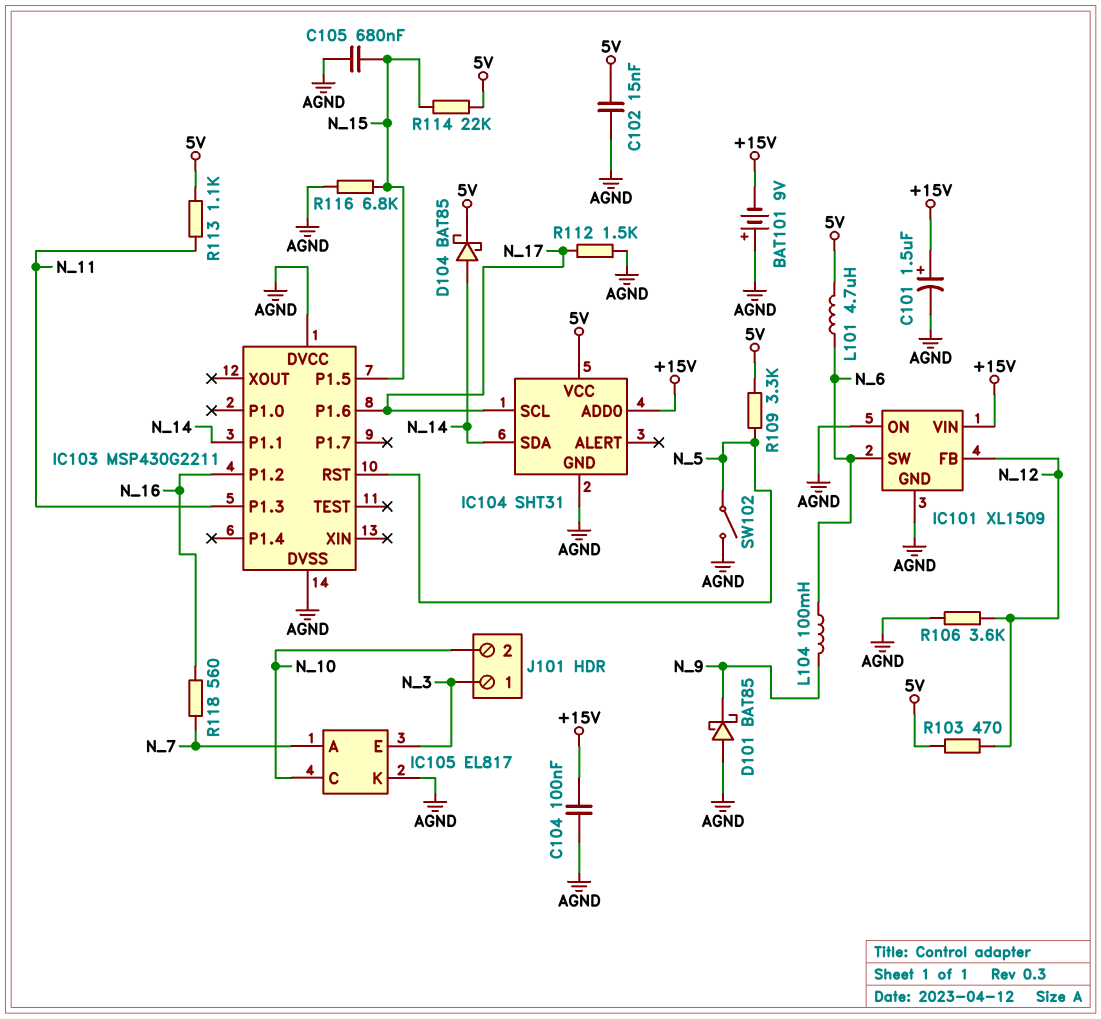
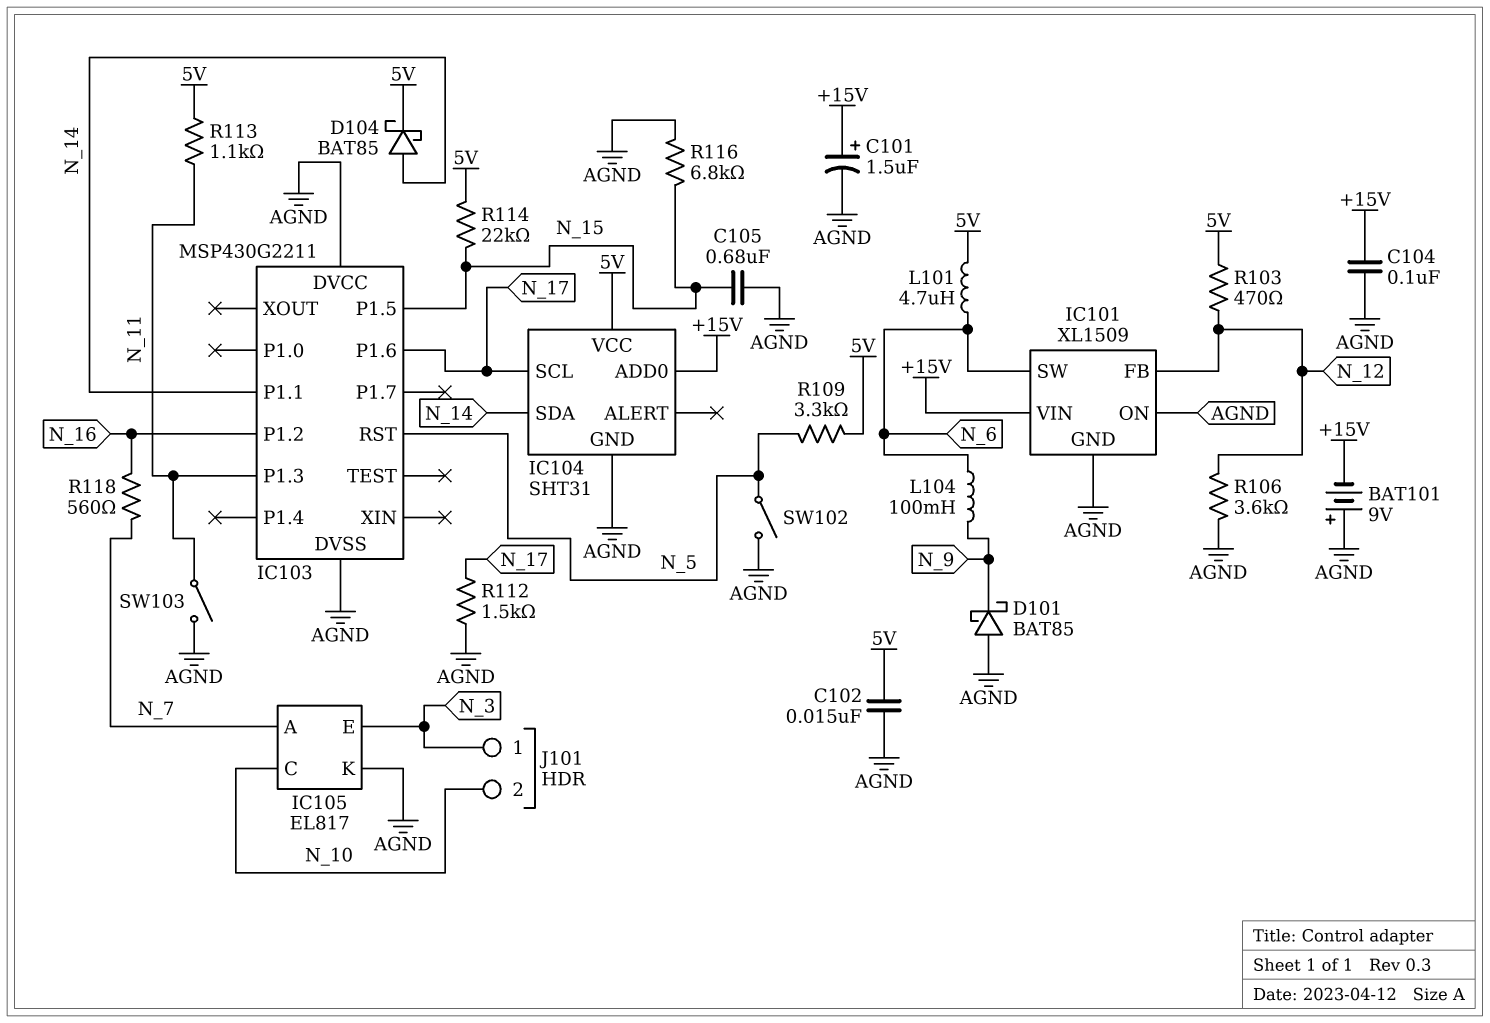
SW103: none -> switch (AGND, N_11)

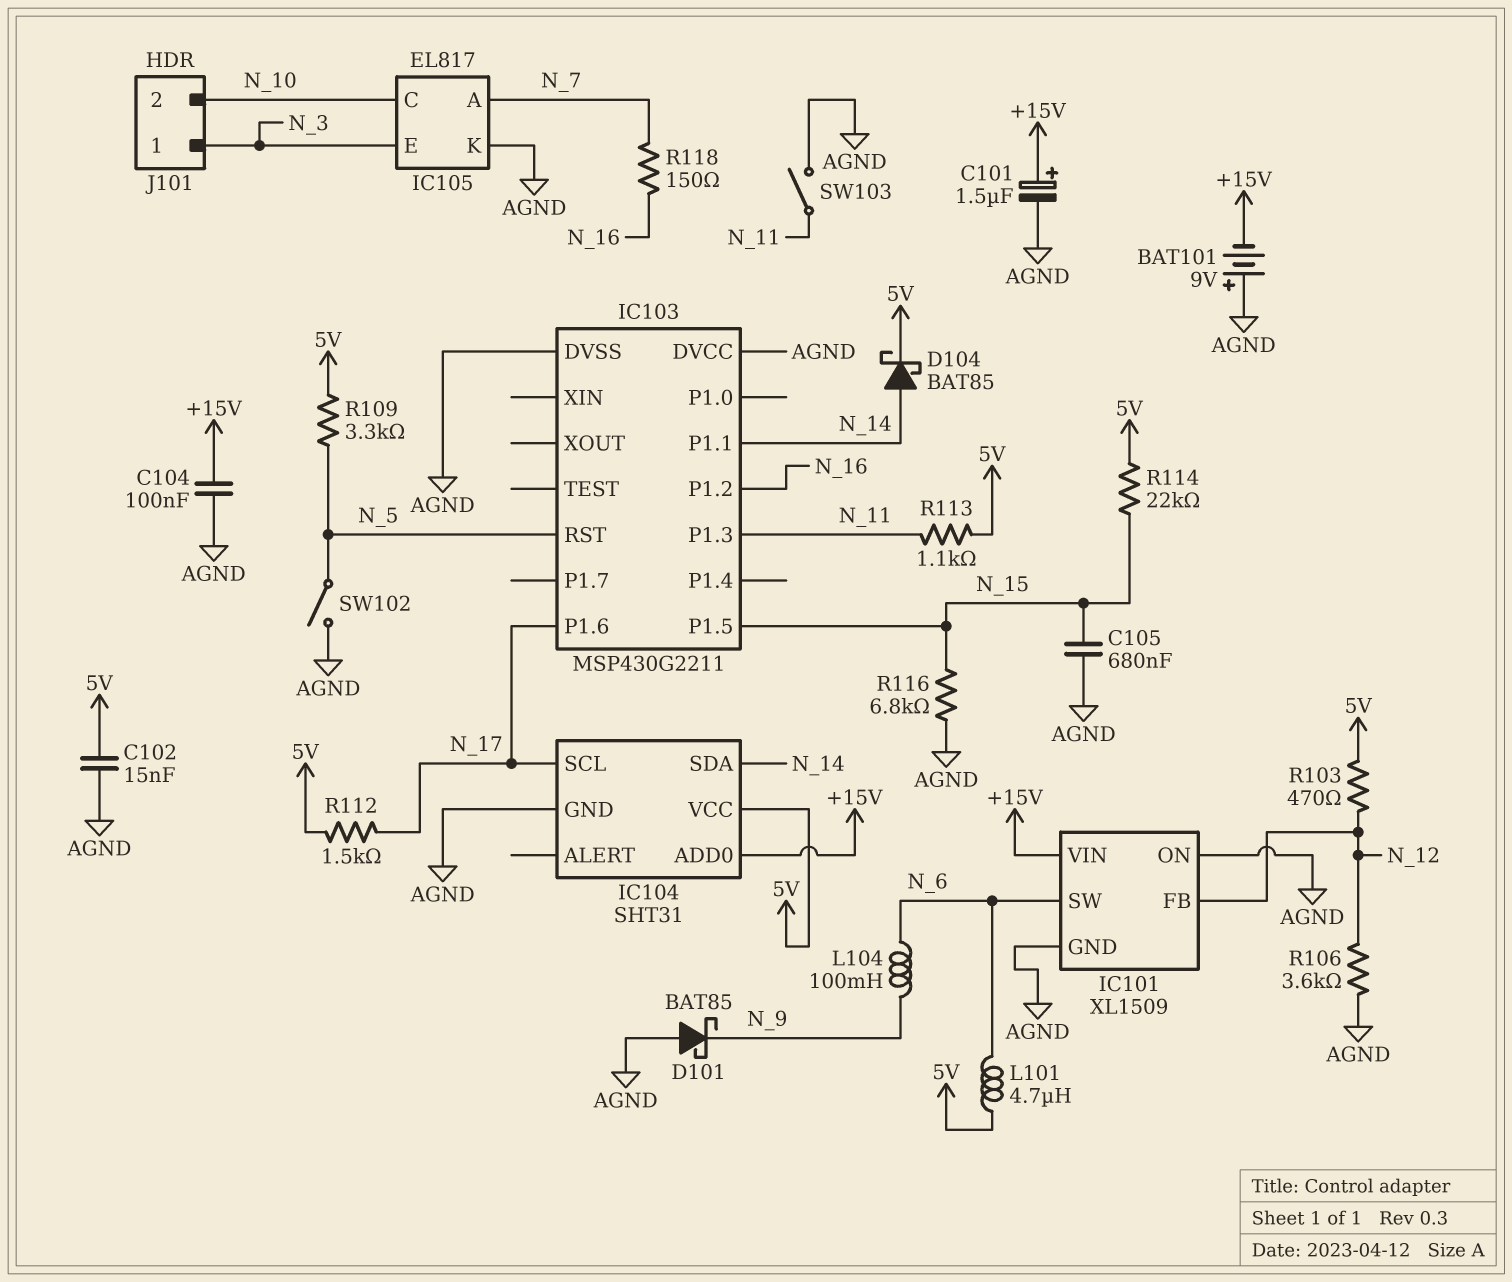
R112: 1.5k (AGND, N_17) -> 1.5k (5V, N_17)
R118: 560 (N_7, N_16) -> 150 (N_7, N_16)

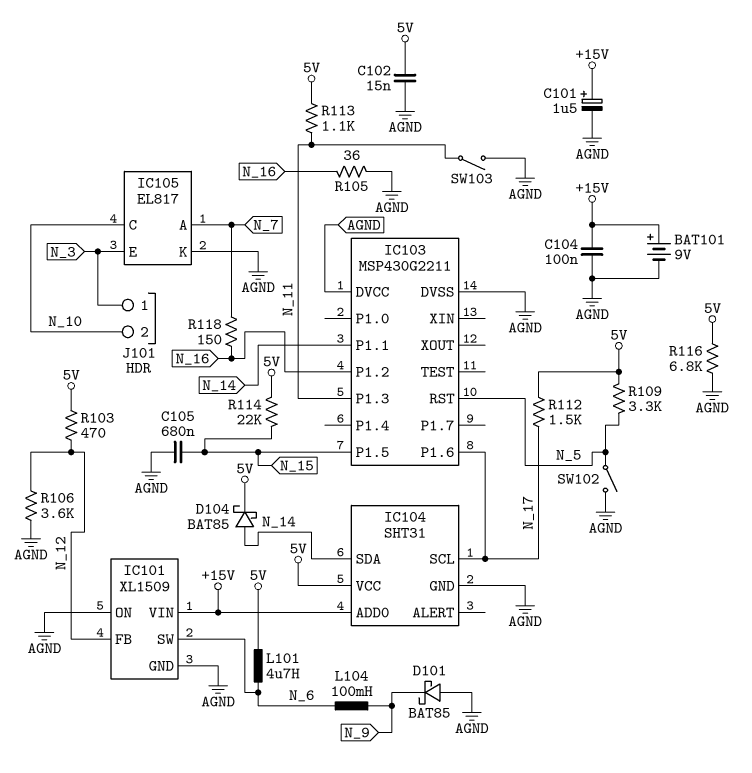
BAT101: 9V (plus AGND, minus +15V) -> 9V (plus +15V, minus AGND)
R105: none -> 36 (AGND, N_16)
R116: 6.8k (AGND, N_15) -> 6.8k (5V, AGND)

